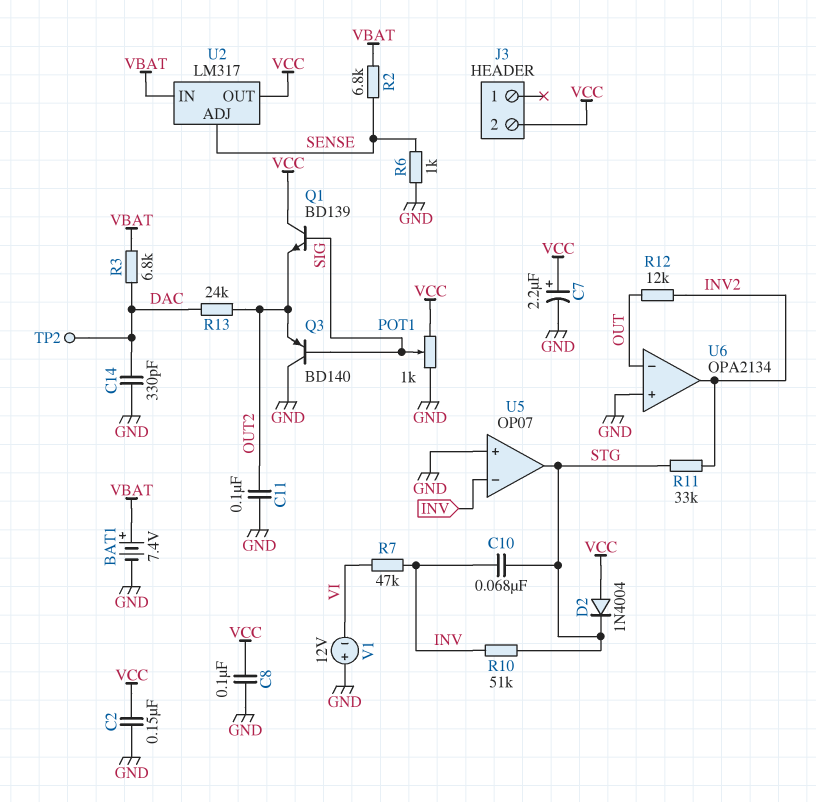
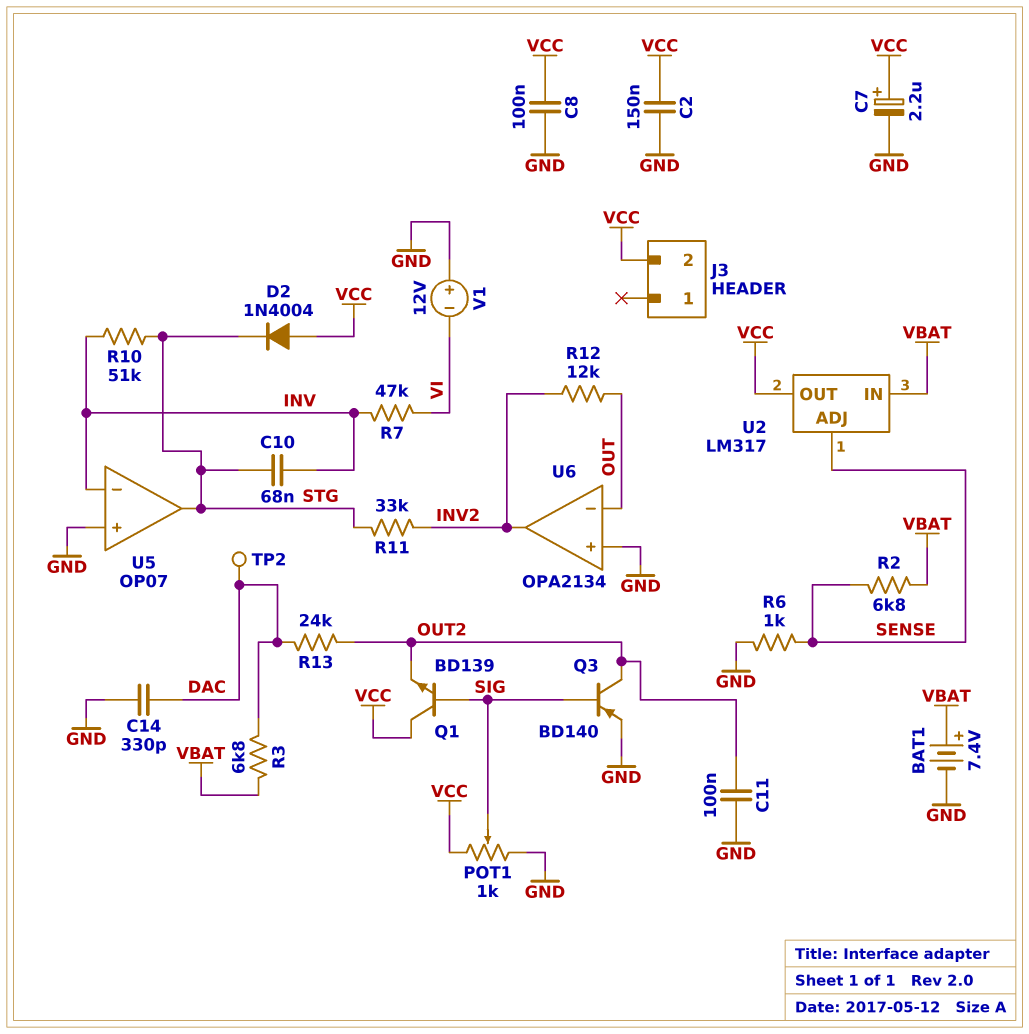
Q3: PNP BD140 (B SIG, C GND, E OUT2) -> PNP BD140 (B SIG, C OUT2, E GND)

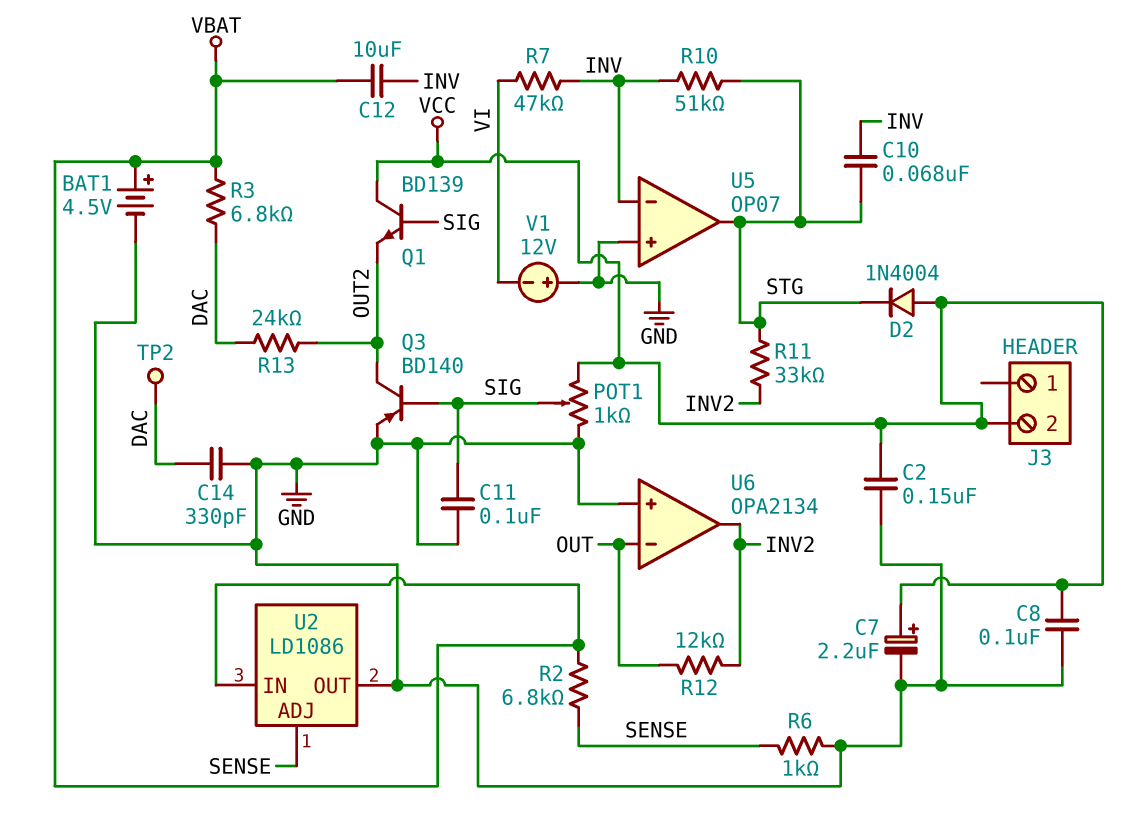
BAT1: 7.4V (plus VBAT, minus GND) -> 4.5V (plus VBAT, minus GND)
C11: 100nF (GND, OUT2) -> 100nF (GND, SIG)
C12: none -> 10uF (INV, VBAT)
U2: LM317 -> LD1086
U2 pin OUT: VCC -> GND

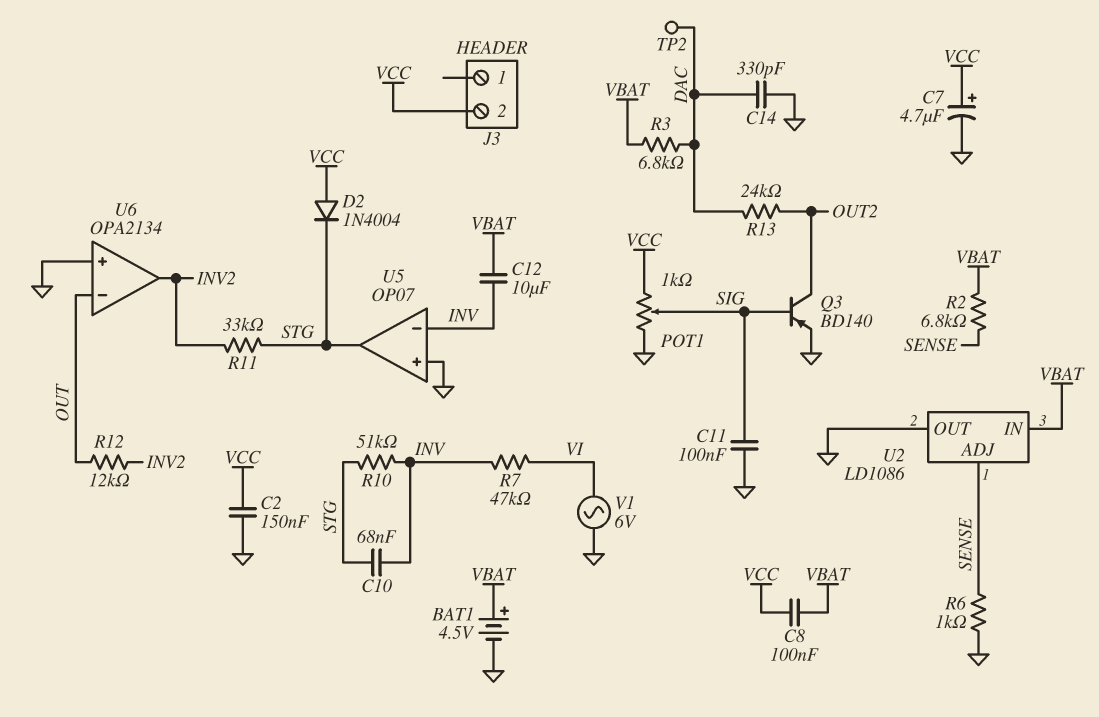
C7: 2.2uF (plus VCC, minus GND) -> 4.7uF (plus VCC, minus GND)
C8: 100nF (GND, VCC) -> 100nF (VBAT, VCC)
Q1: NPN BD139 (B SIG, C VCC, E OUT2) -> none
V1: 12V (plus GND, minus VI) -> AC 6V (GND, VI)

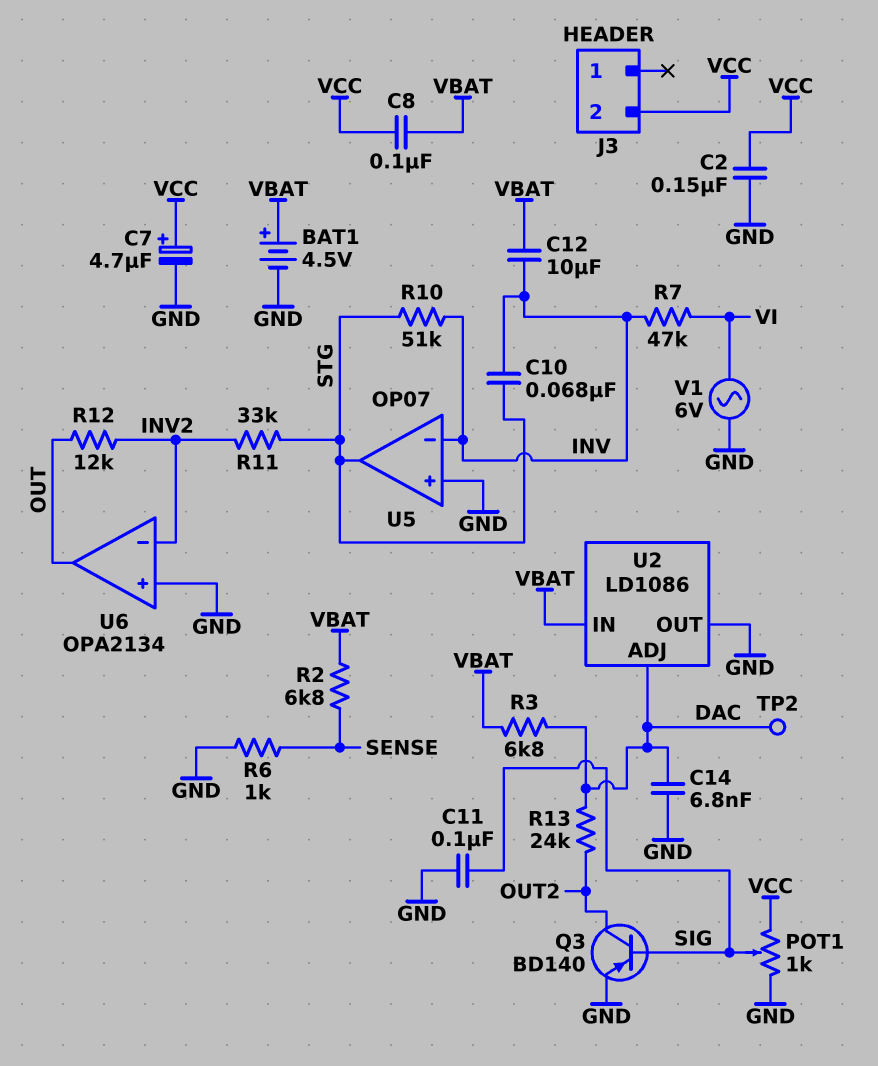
C14: 330pF (DAC, GND) -> 6.8nF (DAC, GND)
D2: diode 1N4004 (A VCC, K STG) -> none
U2 pin ADJ: SENSE -> DAC
U6 pin in-: OUT -> INV2
U6 pin out: INV2 -> OUT

